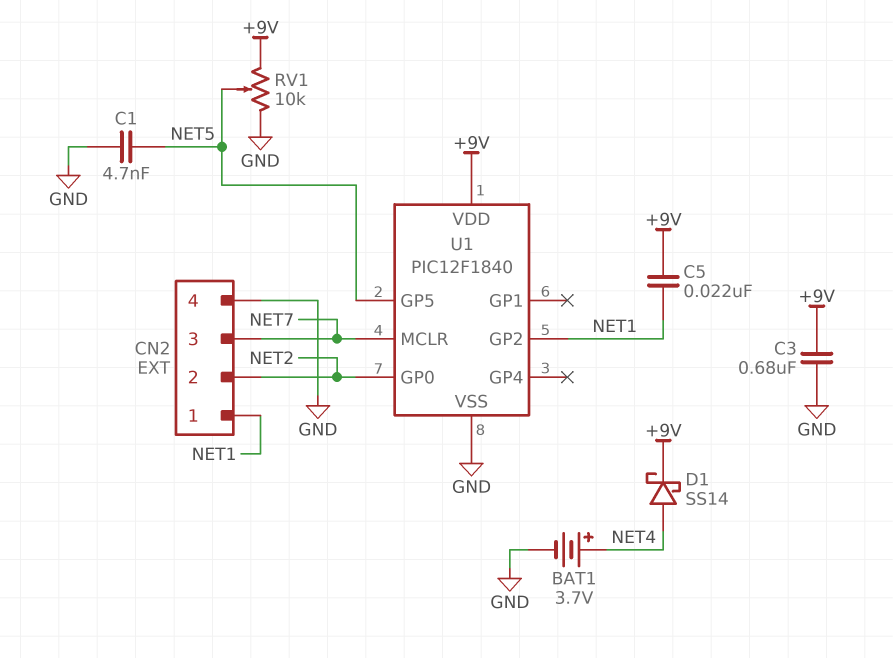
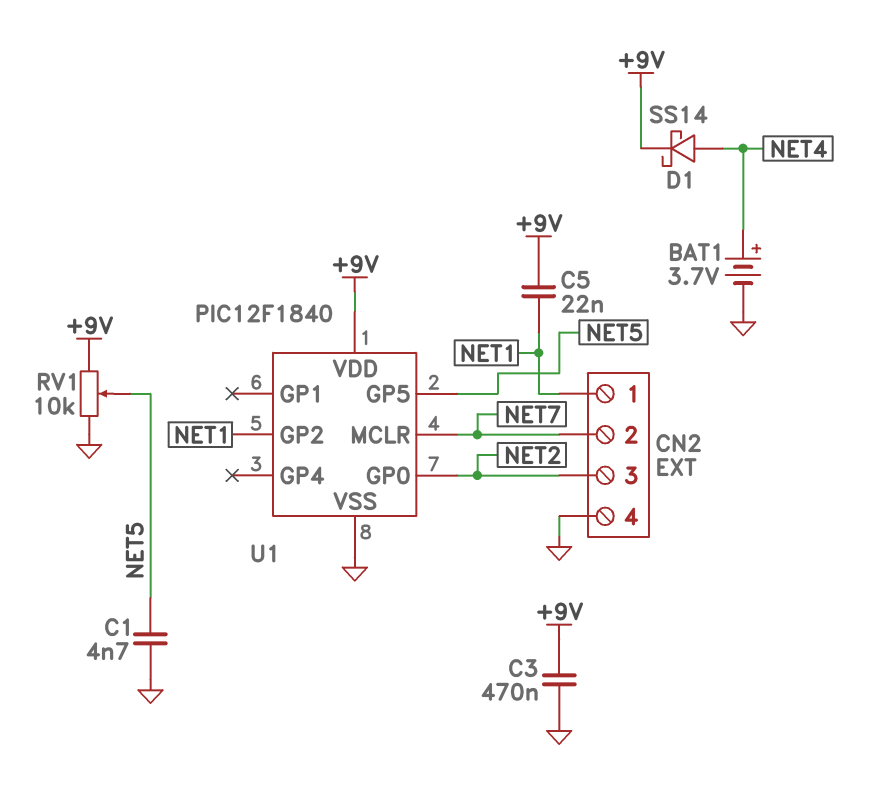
C3: 680nF (+9V, GND) -> 470nF (+9V, GND)
CN2 pin 2: NET2 -> NET7
CN2 pin 3: NET7 -> NET2

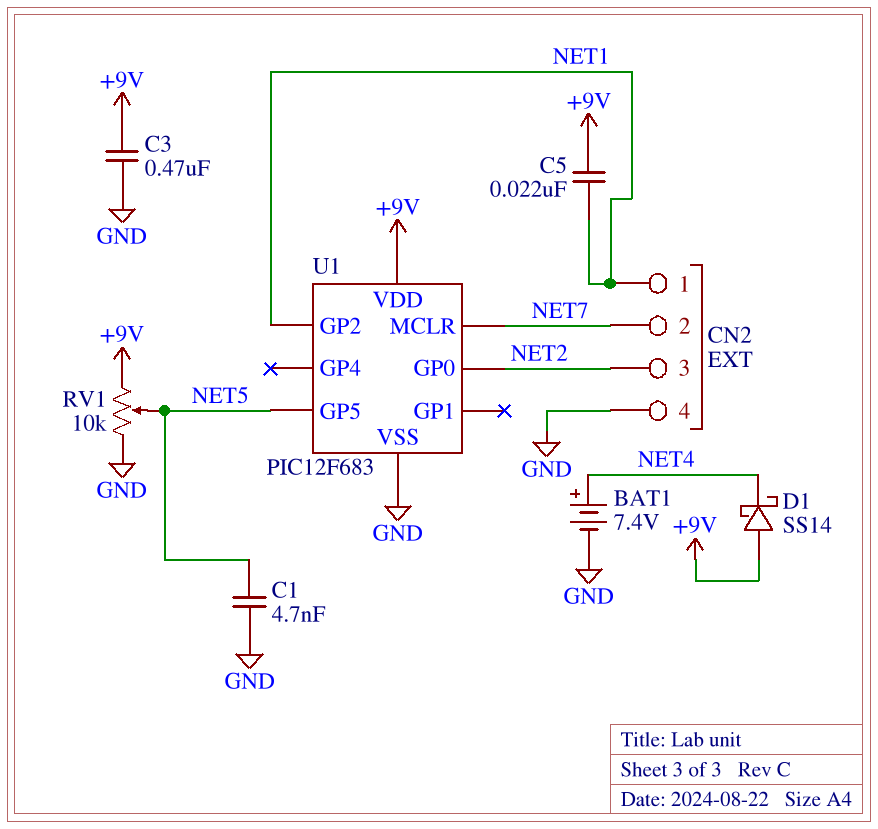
BAT1: 3.7V (plus NET4, minus GND) -> 7.4V (plus NET4, minus GND)
D1: schottky SS14 (A NET4, K +9V) -> schottky SS14 (A +9V, K NET4)
U1: PIC12F1840 -> PIC12F683

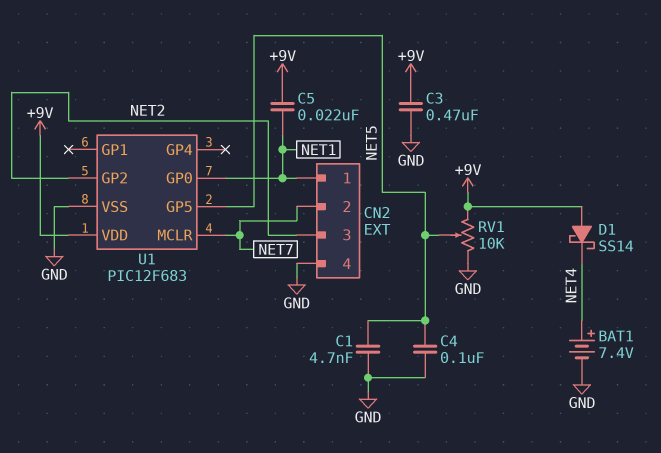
C4: none -> 100nF (GND, NET5)
U1 pin GP0: NET2 -> NET1
U1 pin GP2: NET1 -> NET2

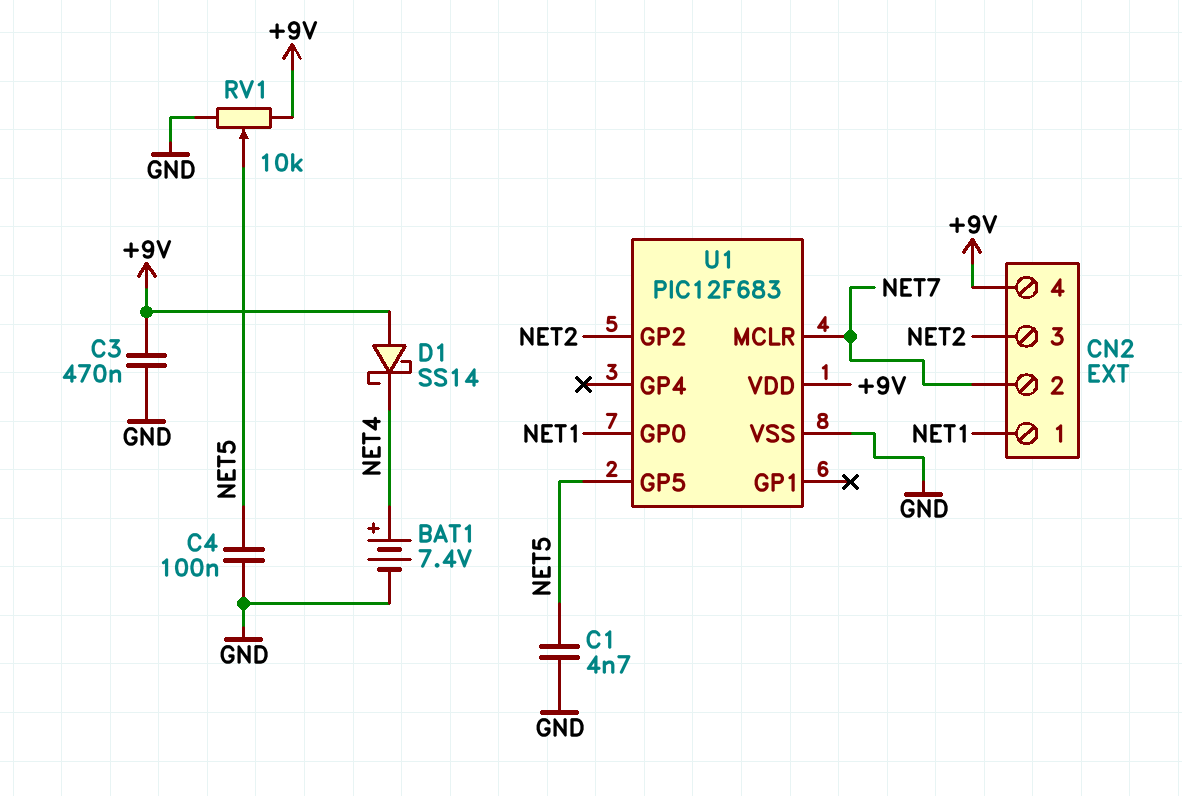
C5: 22nF (+9V, NET1) -> none
CN2 pin 4: GND -> +9V

